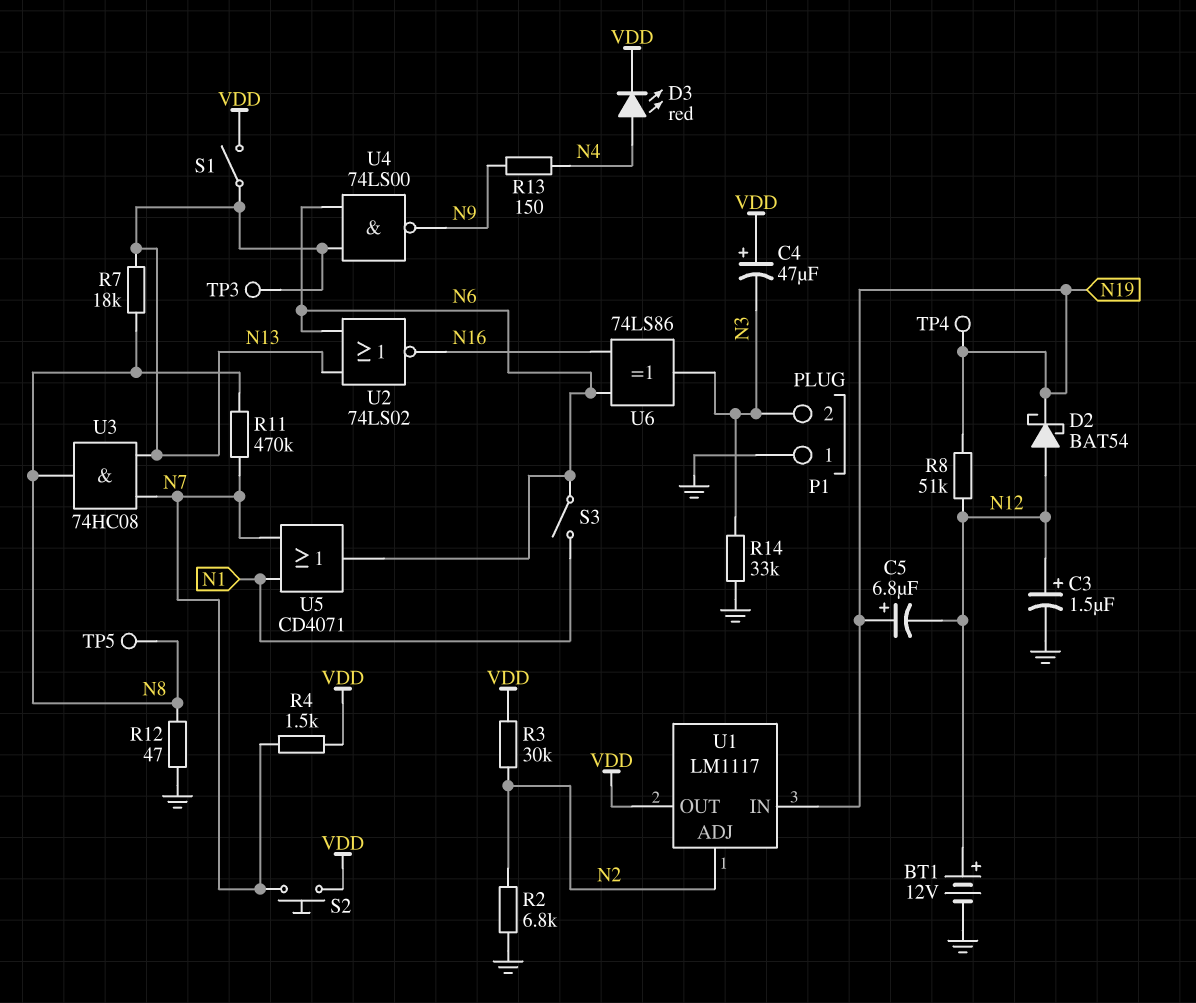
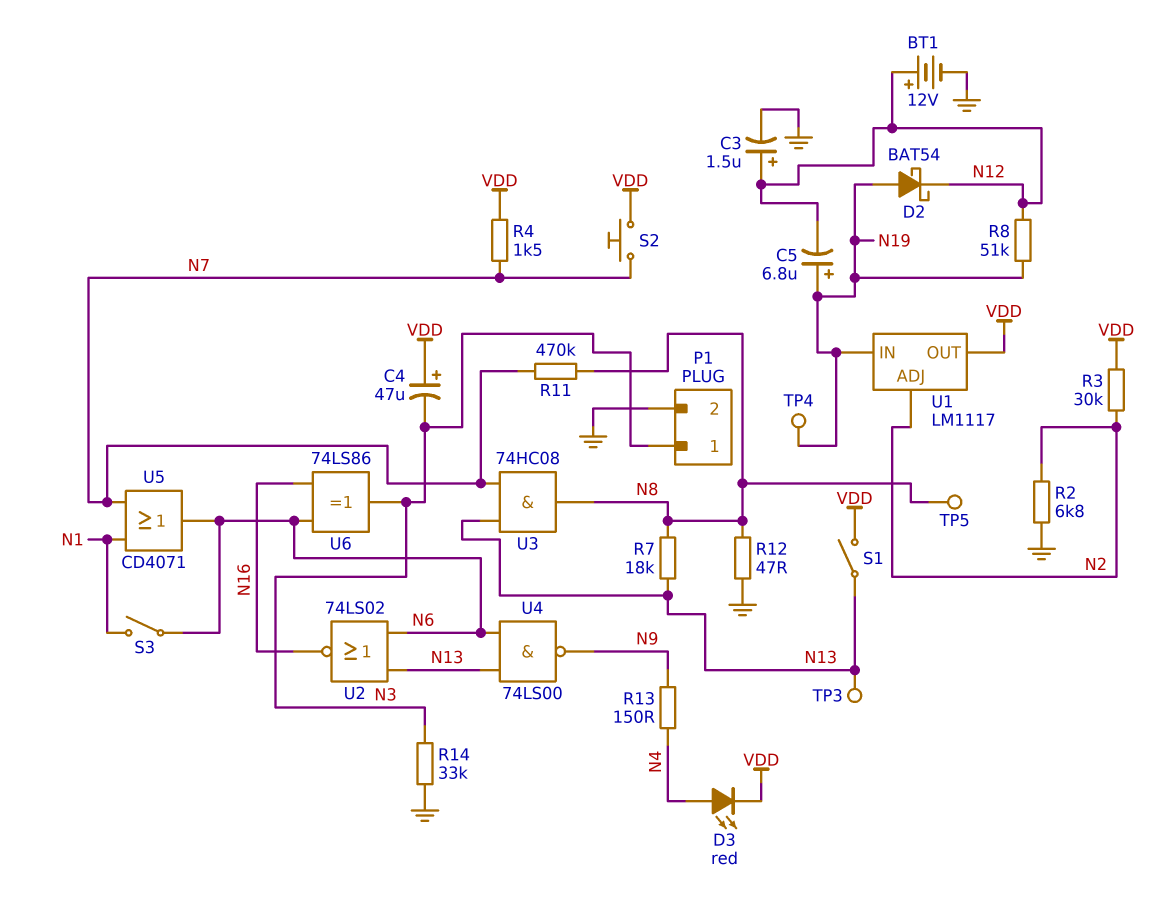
D2: schottky BAT54 (A N12, K N19) -> schottky BAT54 (A N19, K N12)
P1 pin 1: GND -> N3
P1 pin 2: N3 -> GND

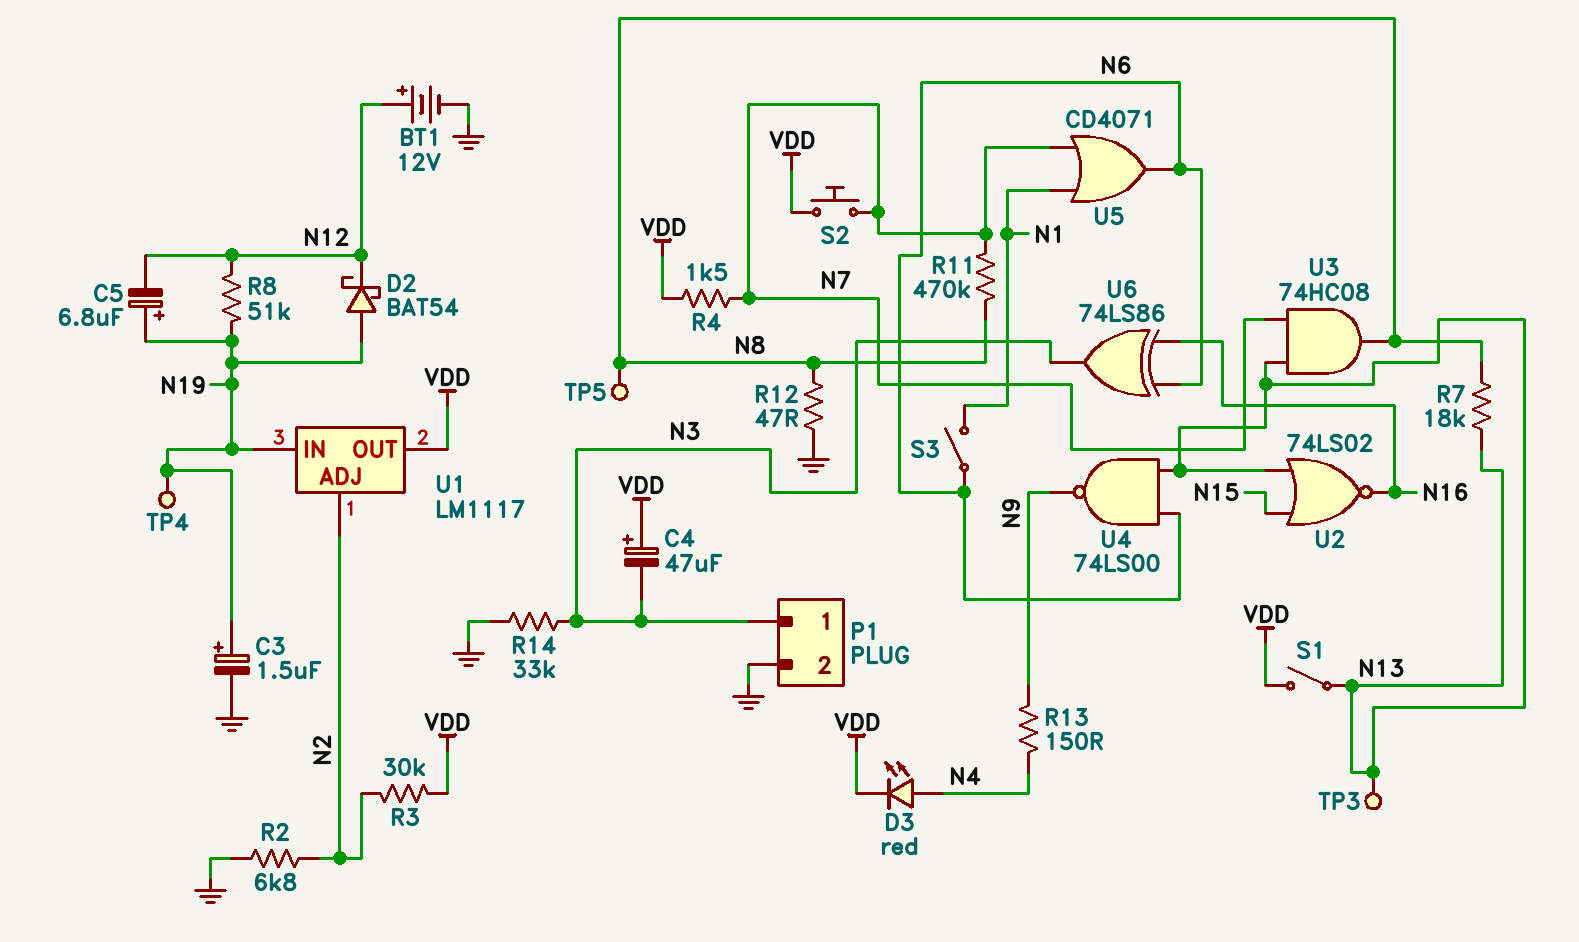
C3: 1.5uF (plus N12, minus GND) -> 1.5uF (plus N19, minus GND)
U2: NOR 74LS02 (in N6, in N13, out N16) -> NOR 74LS02 (in N13, in N15, out N16)

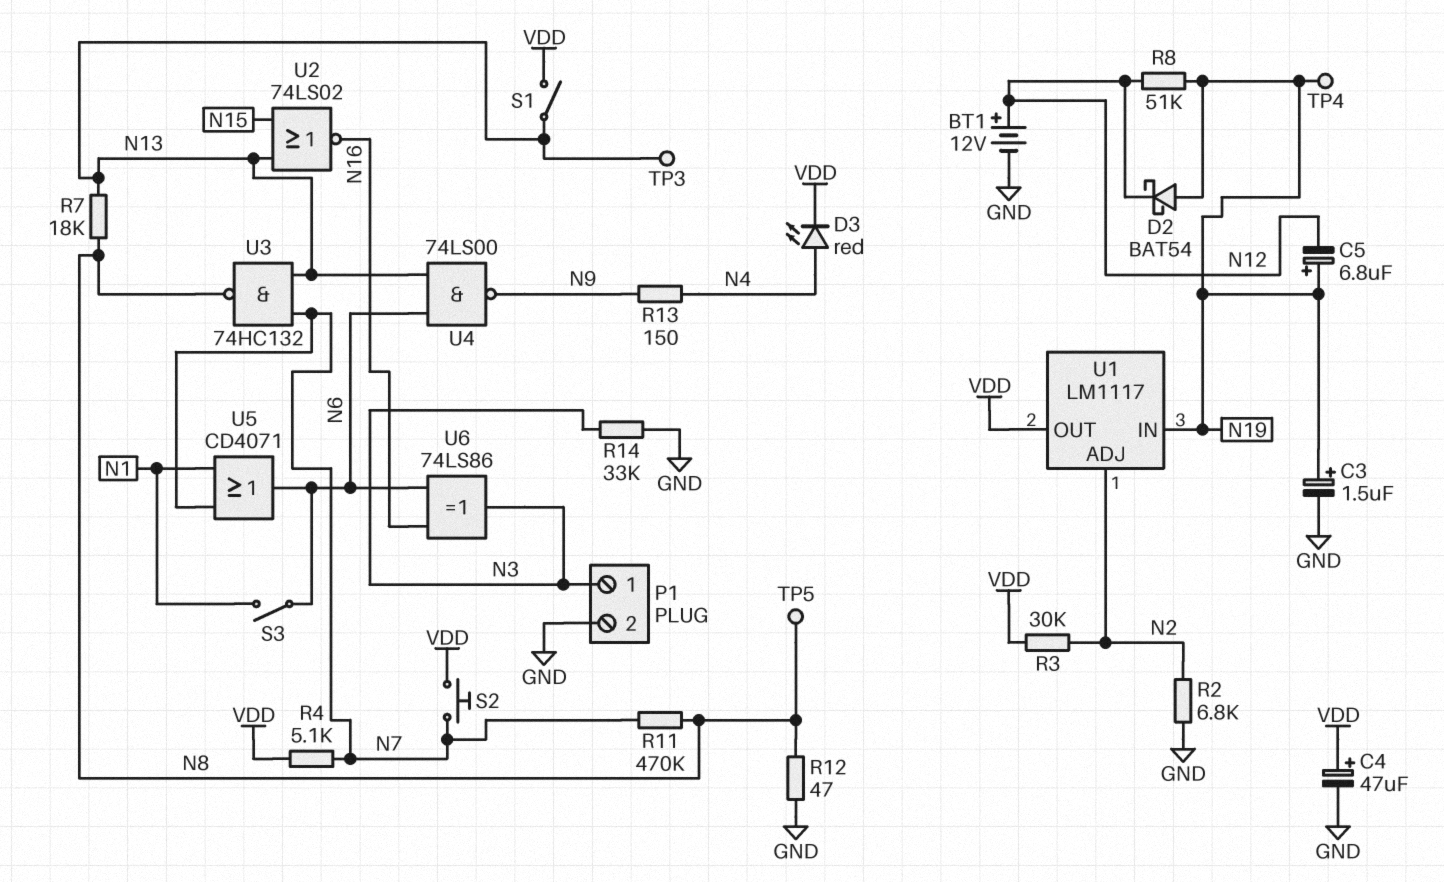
C4: 47uF (plus VDD, minus N3) -> 47uF (plus VDD, minus GND)
R4: 1.5k (N7, VDD) -> 5.1k (N7, VDD)
U3: AND 74HC08 (in N7, in N13, out N8) -> NAND 74HC132 (in N7, in N13, out N8)

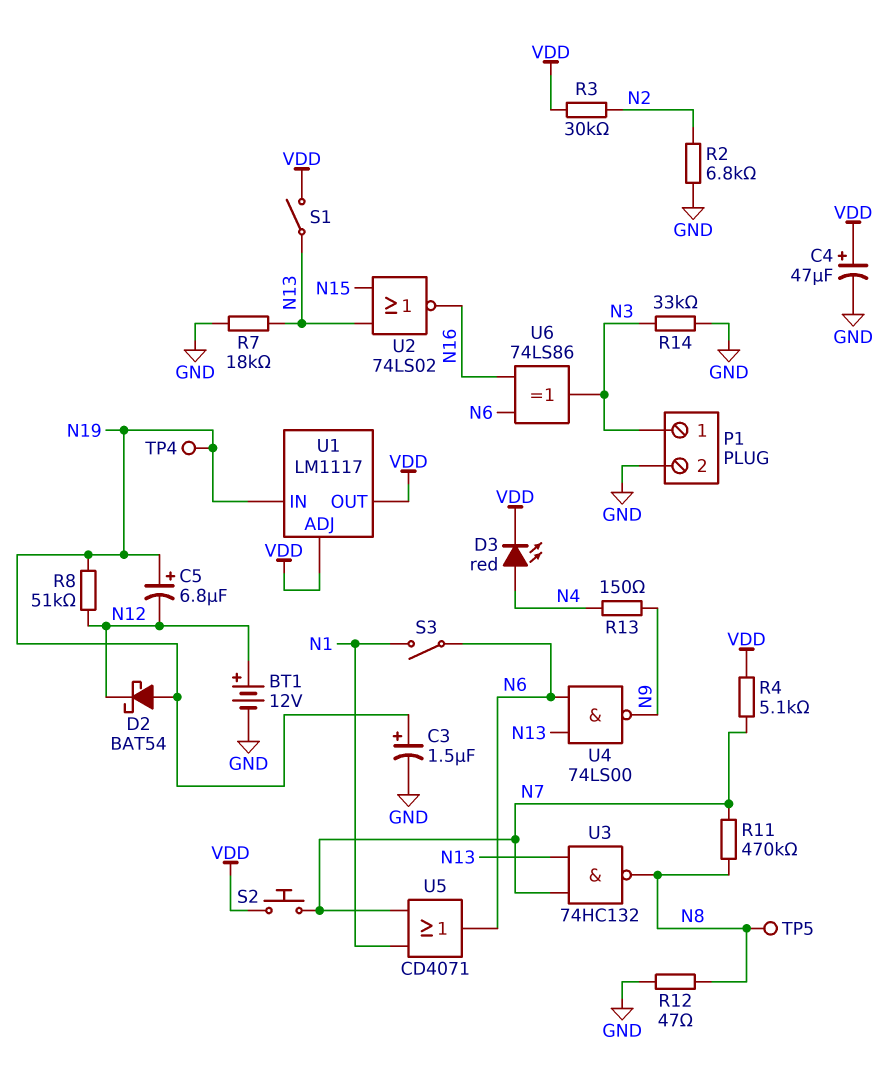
R7: 18k (N8, N13) -> 18k (GND, N13)
TP3: test point (N13) -> none
U1 pin ADJ: N2 -> VDD

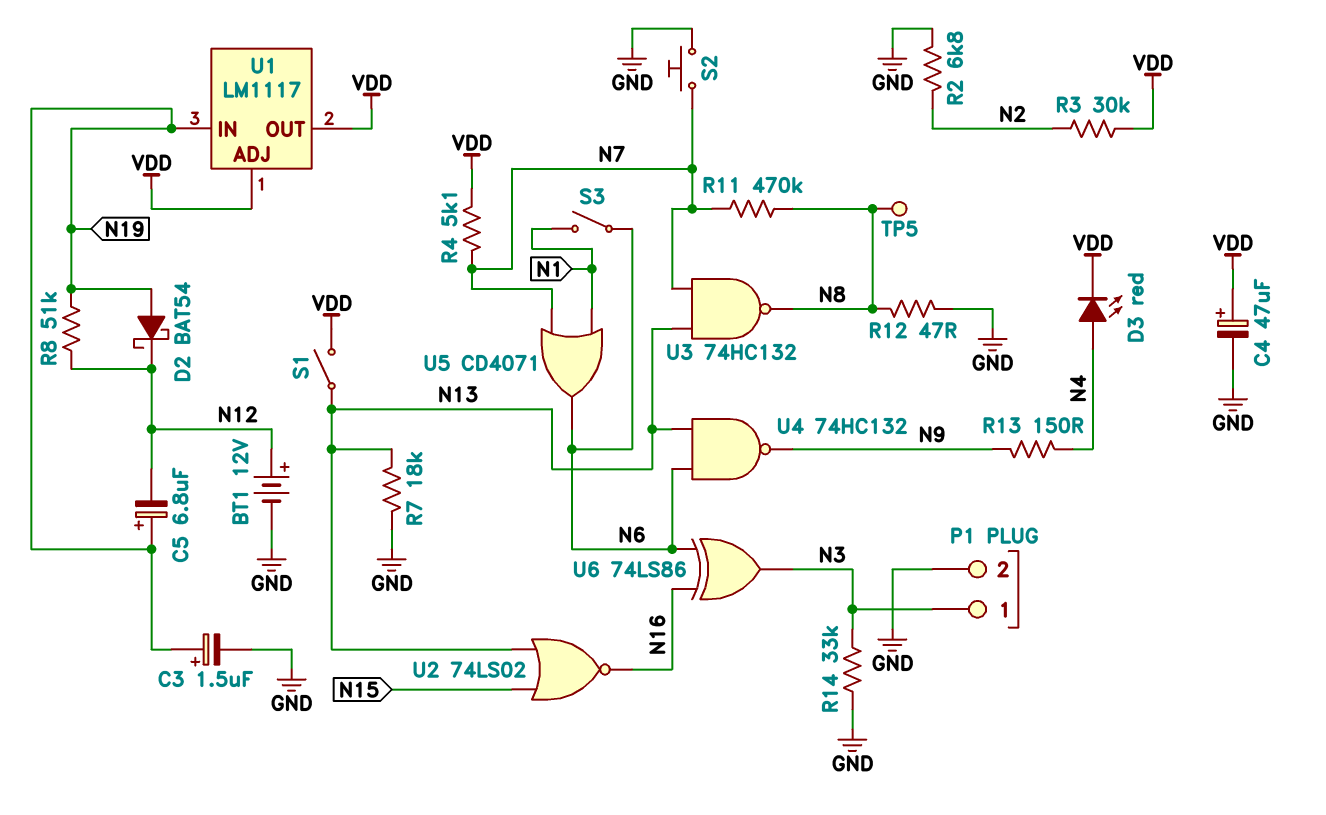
S2: button (N7, VDD) -> button (GND, N7)
TP4: test point (N19) -> none
U4: NAND 74LS00 (in N6, in N13, out N9) -> NAND 74HC132 (in N6, in N13, out N9)

